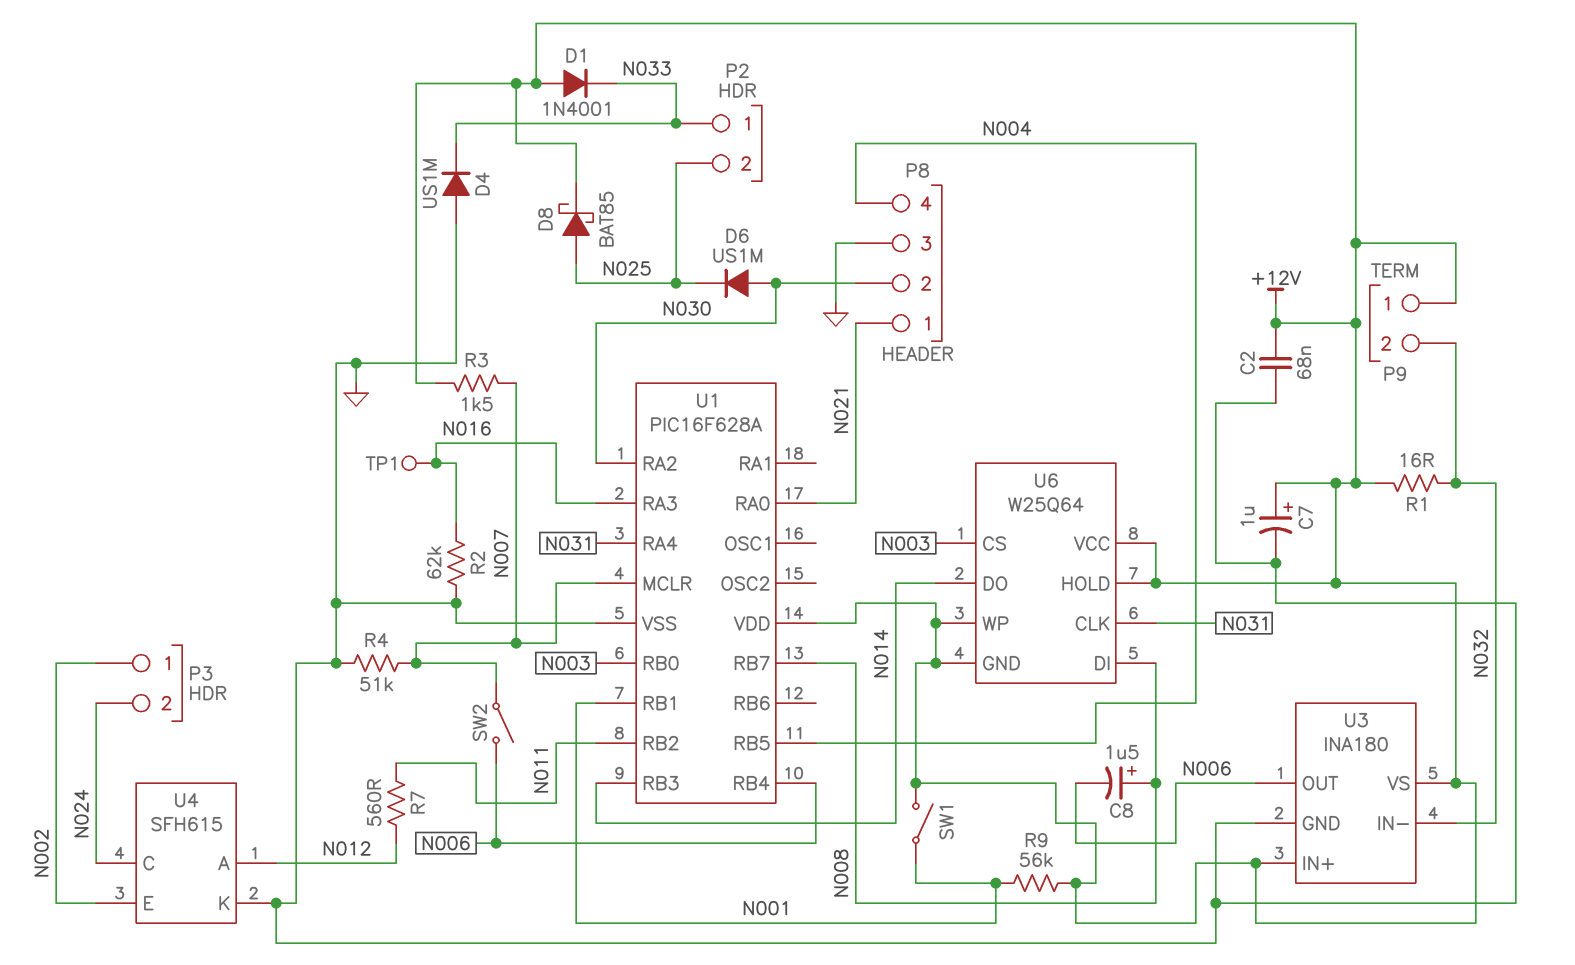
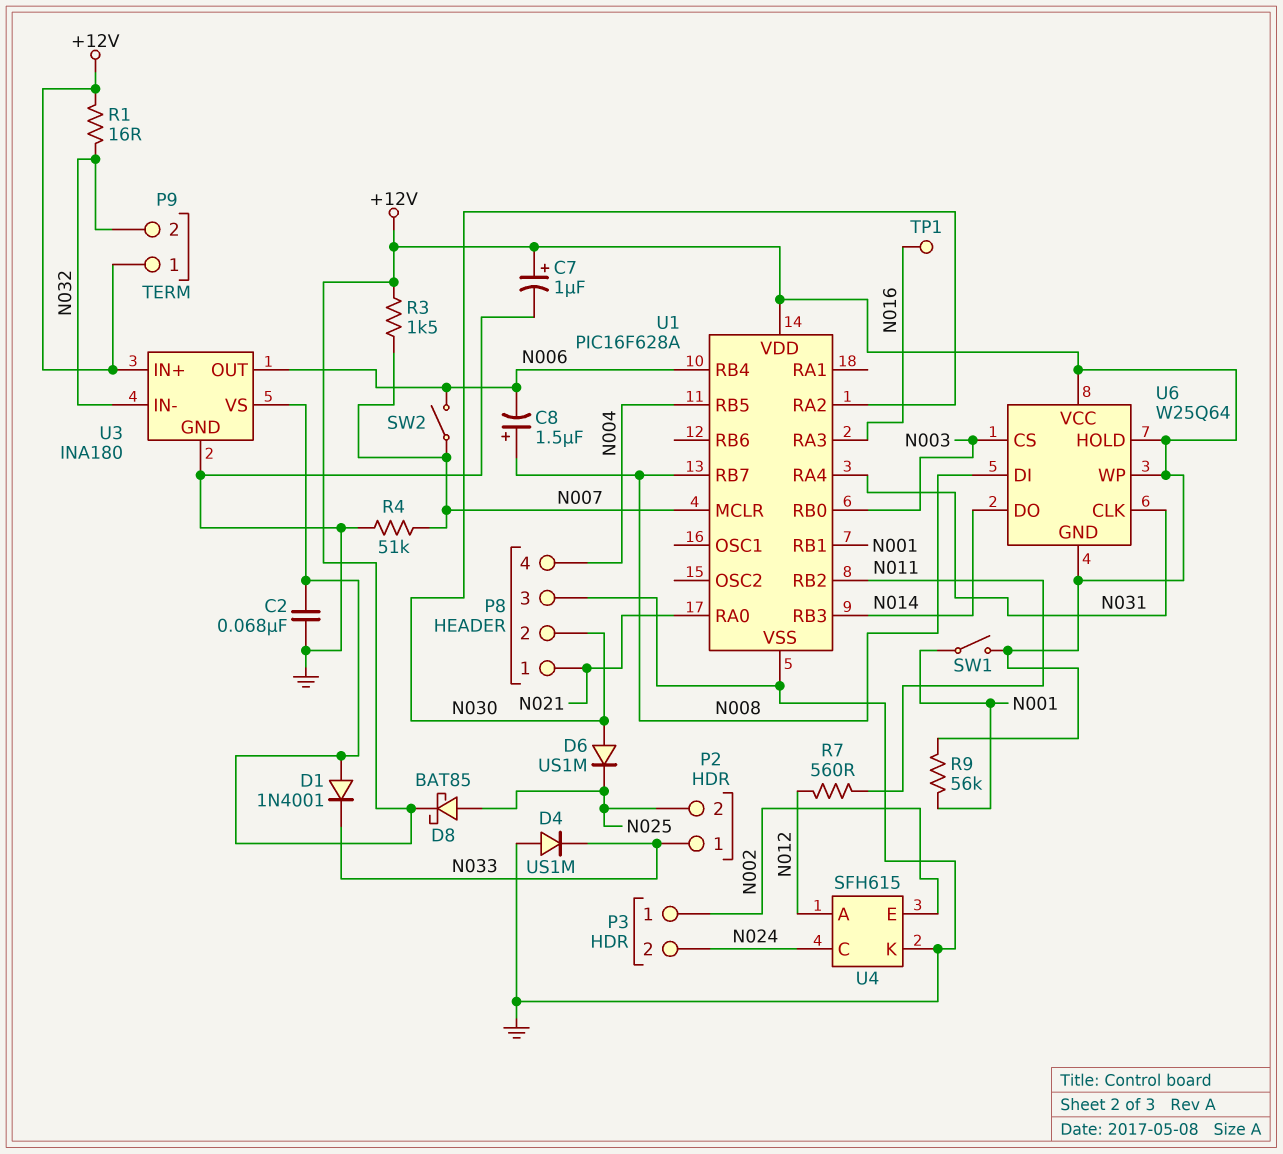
R2: 62k (GND, N016) -> none

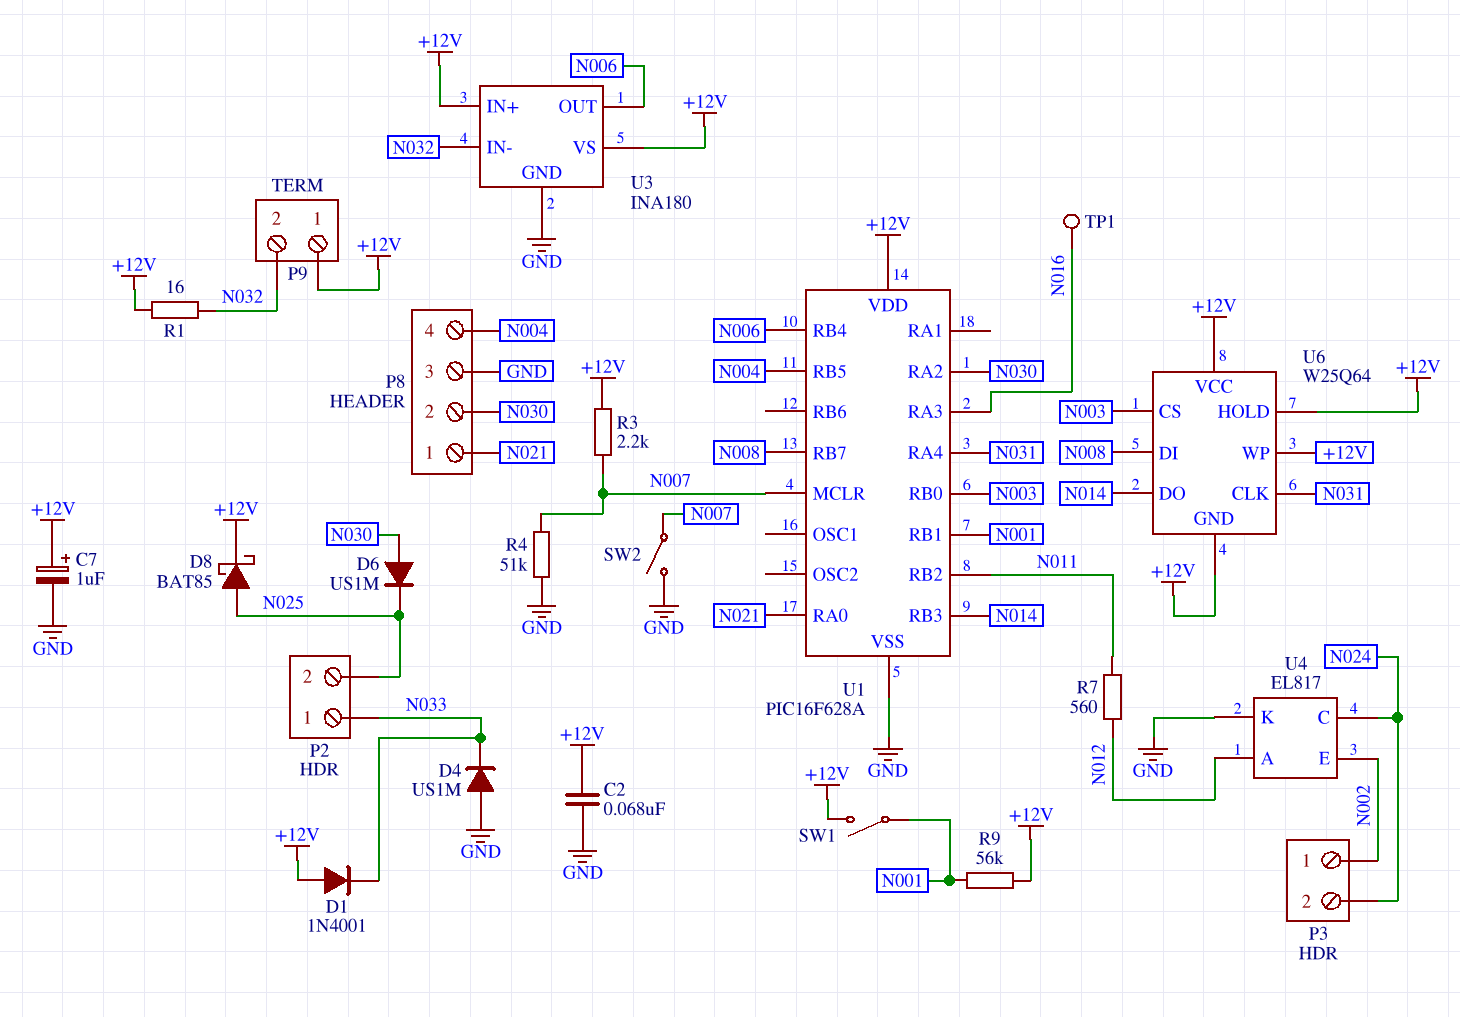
C8: 1.5uF (plus N008, minus N006) -> none
R3: 1.5k (+12V, N007) -> 2.2k (+12V, N007)
SW2: switch (N006, N007) -> switch (GND, N007)
U4: SFH615 -> EL817

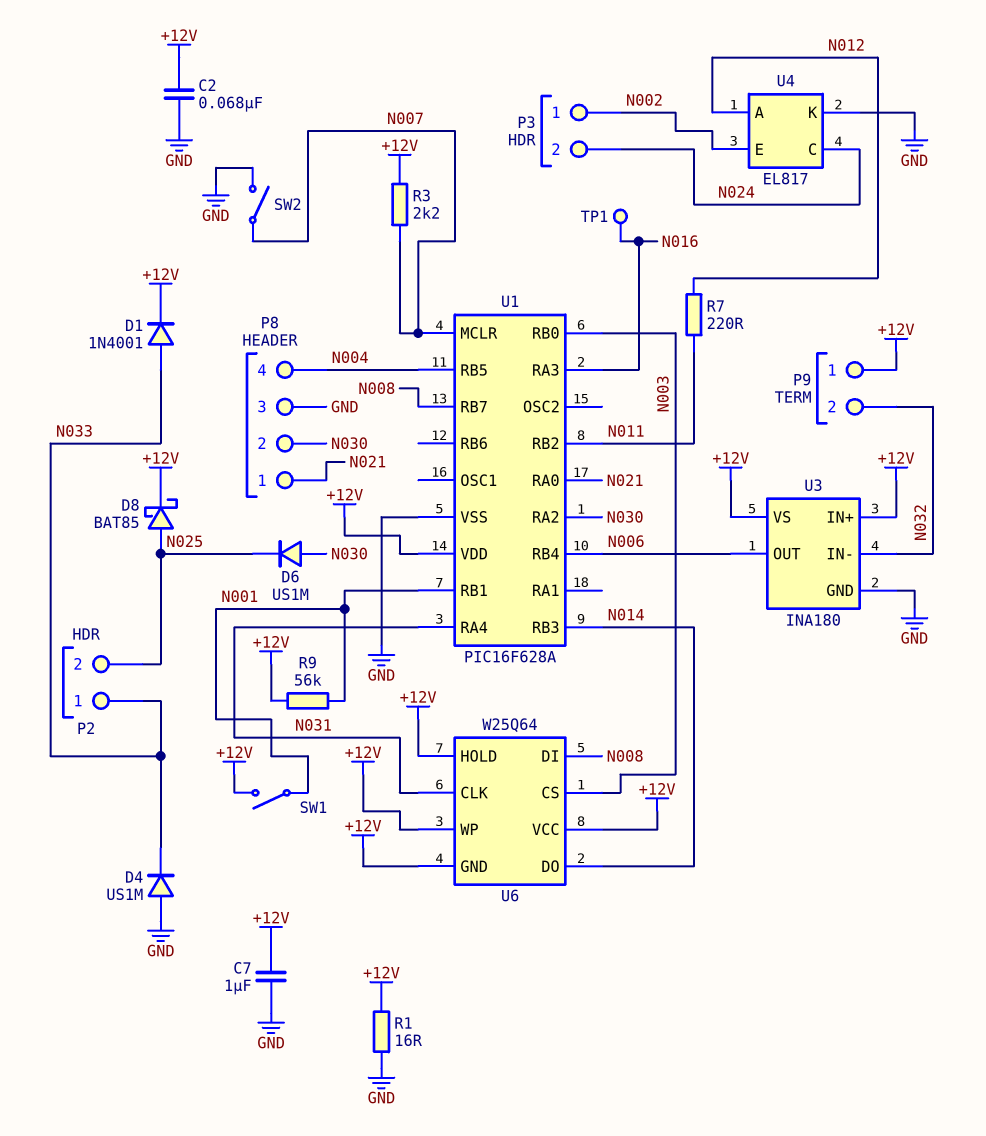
C7: 1uF (plus +12V, minus GND) -> 1uF (+12V, GND)
D1: diode 1N4001 (A +12V, K N033) -> diode 1N4001 (A N033, K +12V)
R1: 16 (+12V, N032) -> 16 (+12V, GND)
R4: 51k (GND, N007) -> none
R7: 560 (N011, N012) -> 220 (N011, N012)

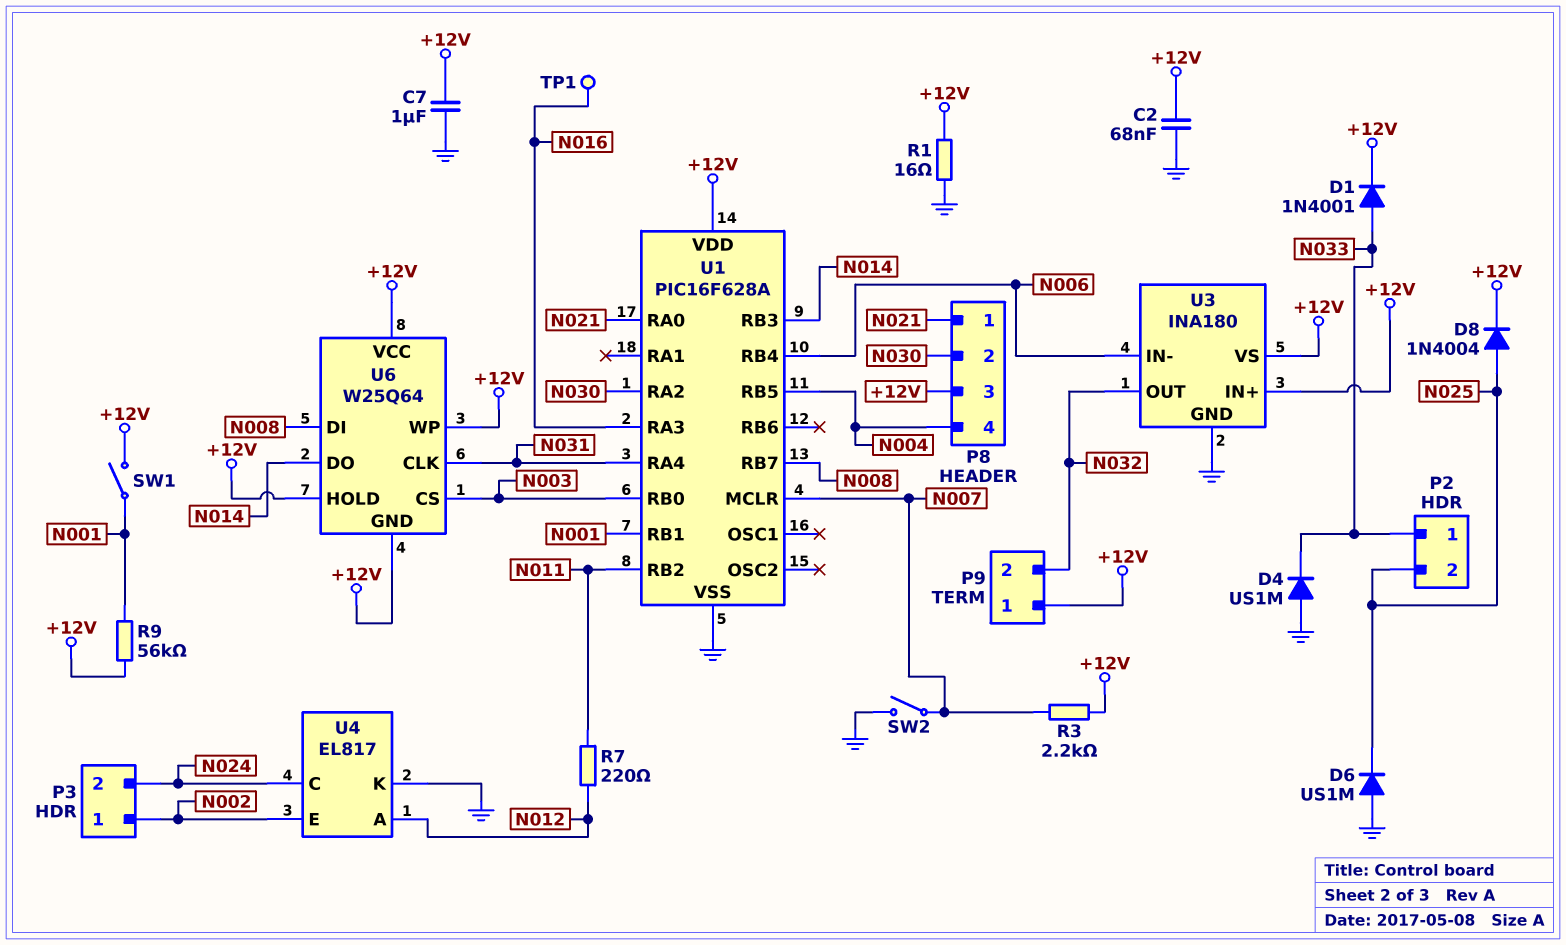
D6: diode US1M (A N030, K N025) -> diode US1M (A GND, K N025)
D8: schottky BAT85 (A N025, K +12V) -> diode 1N4004 (A N025, K +12V)
P8 pin 3: GND -> +12V
U3 pin IN-: N032 -> N006
U3 pin OUT: N006 -> N032

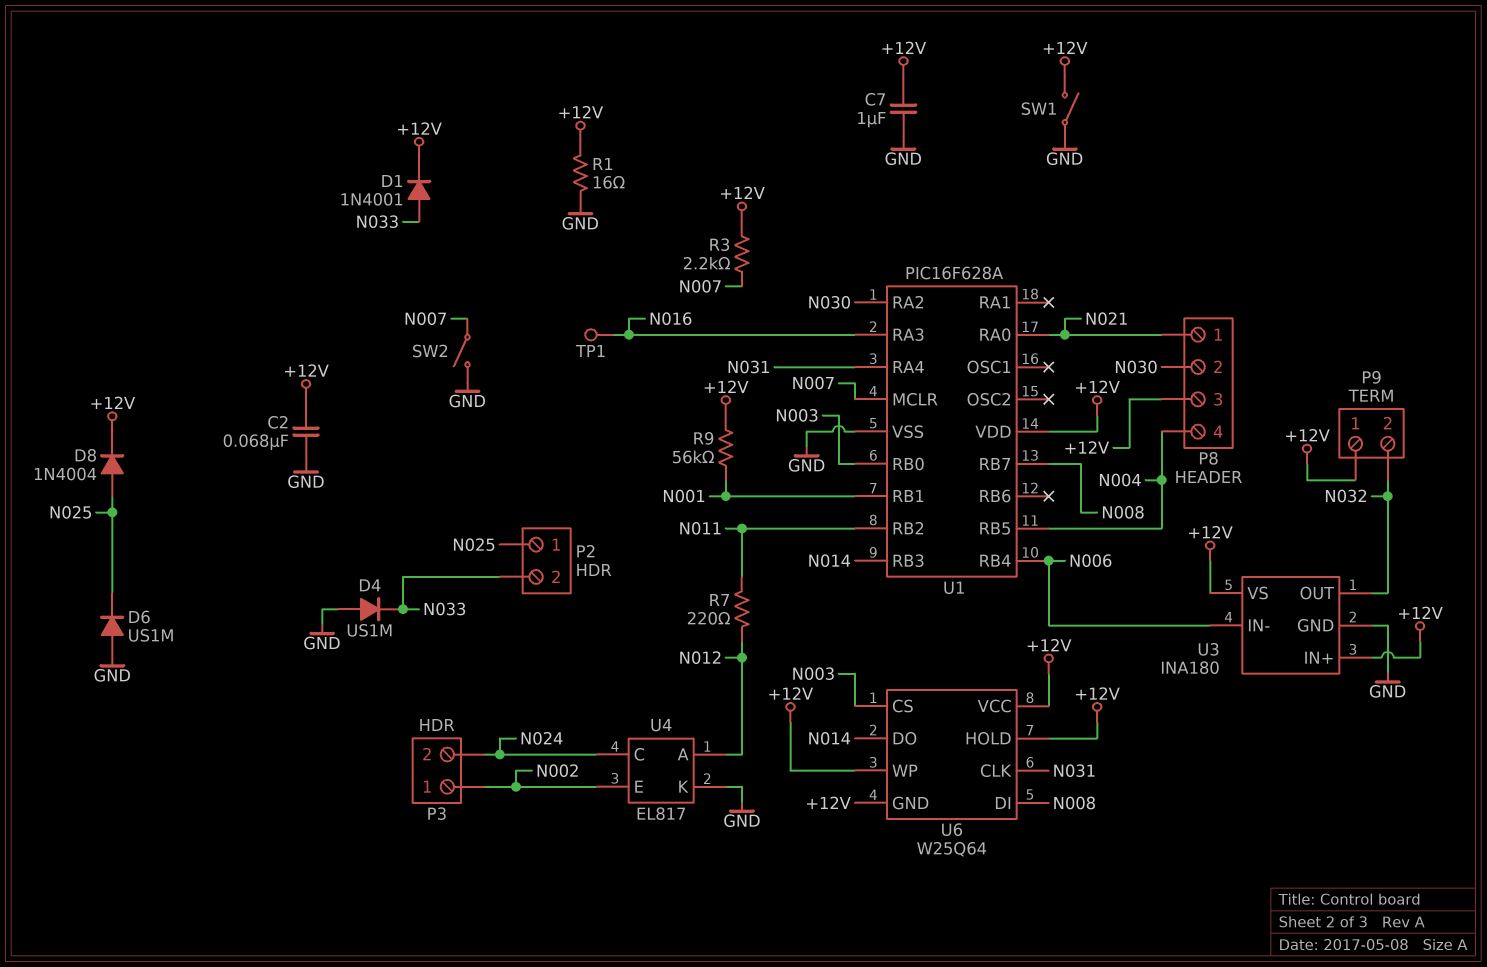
P2 pin 1: N033 -> N025
P2 pin 2: N025 -> N033
SW1: switch (+12V, N001) -> switch (+12V, GND)

